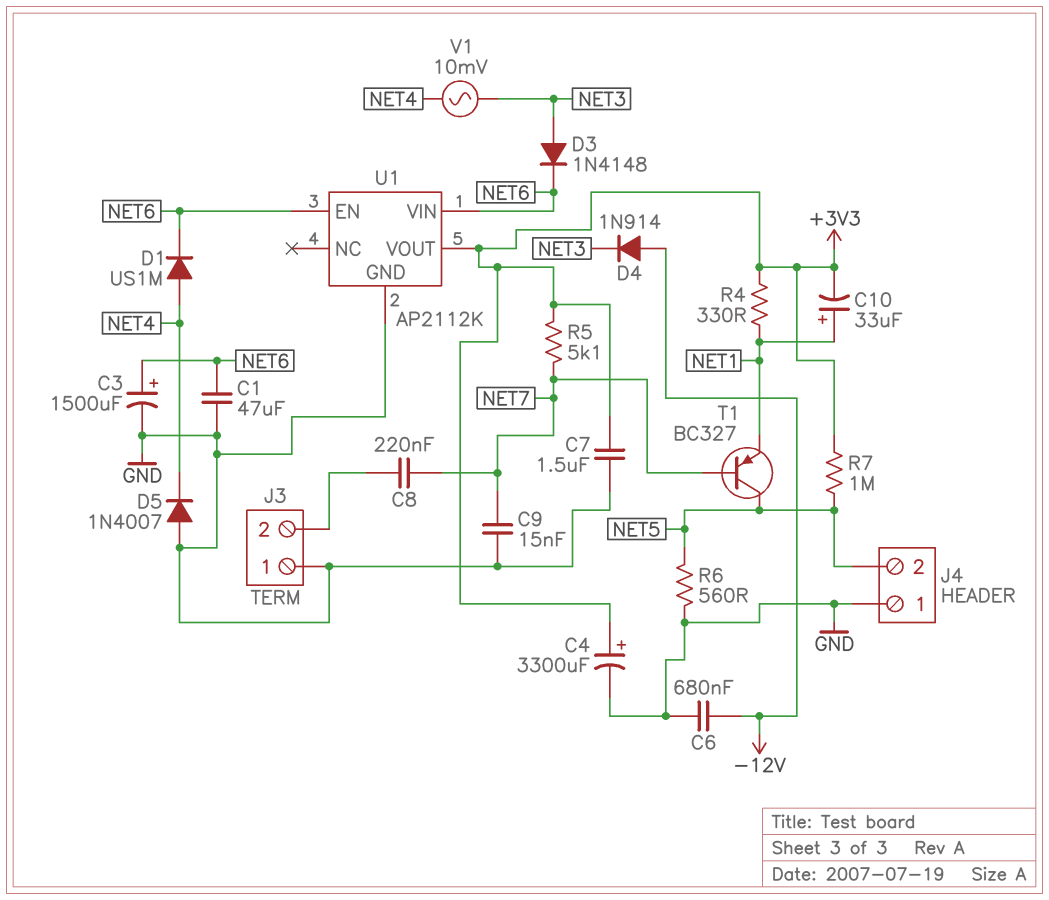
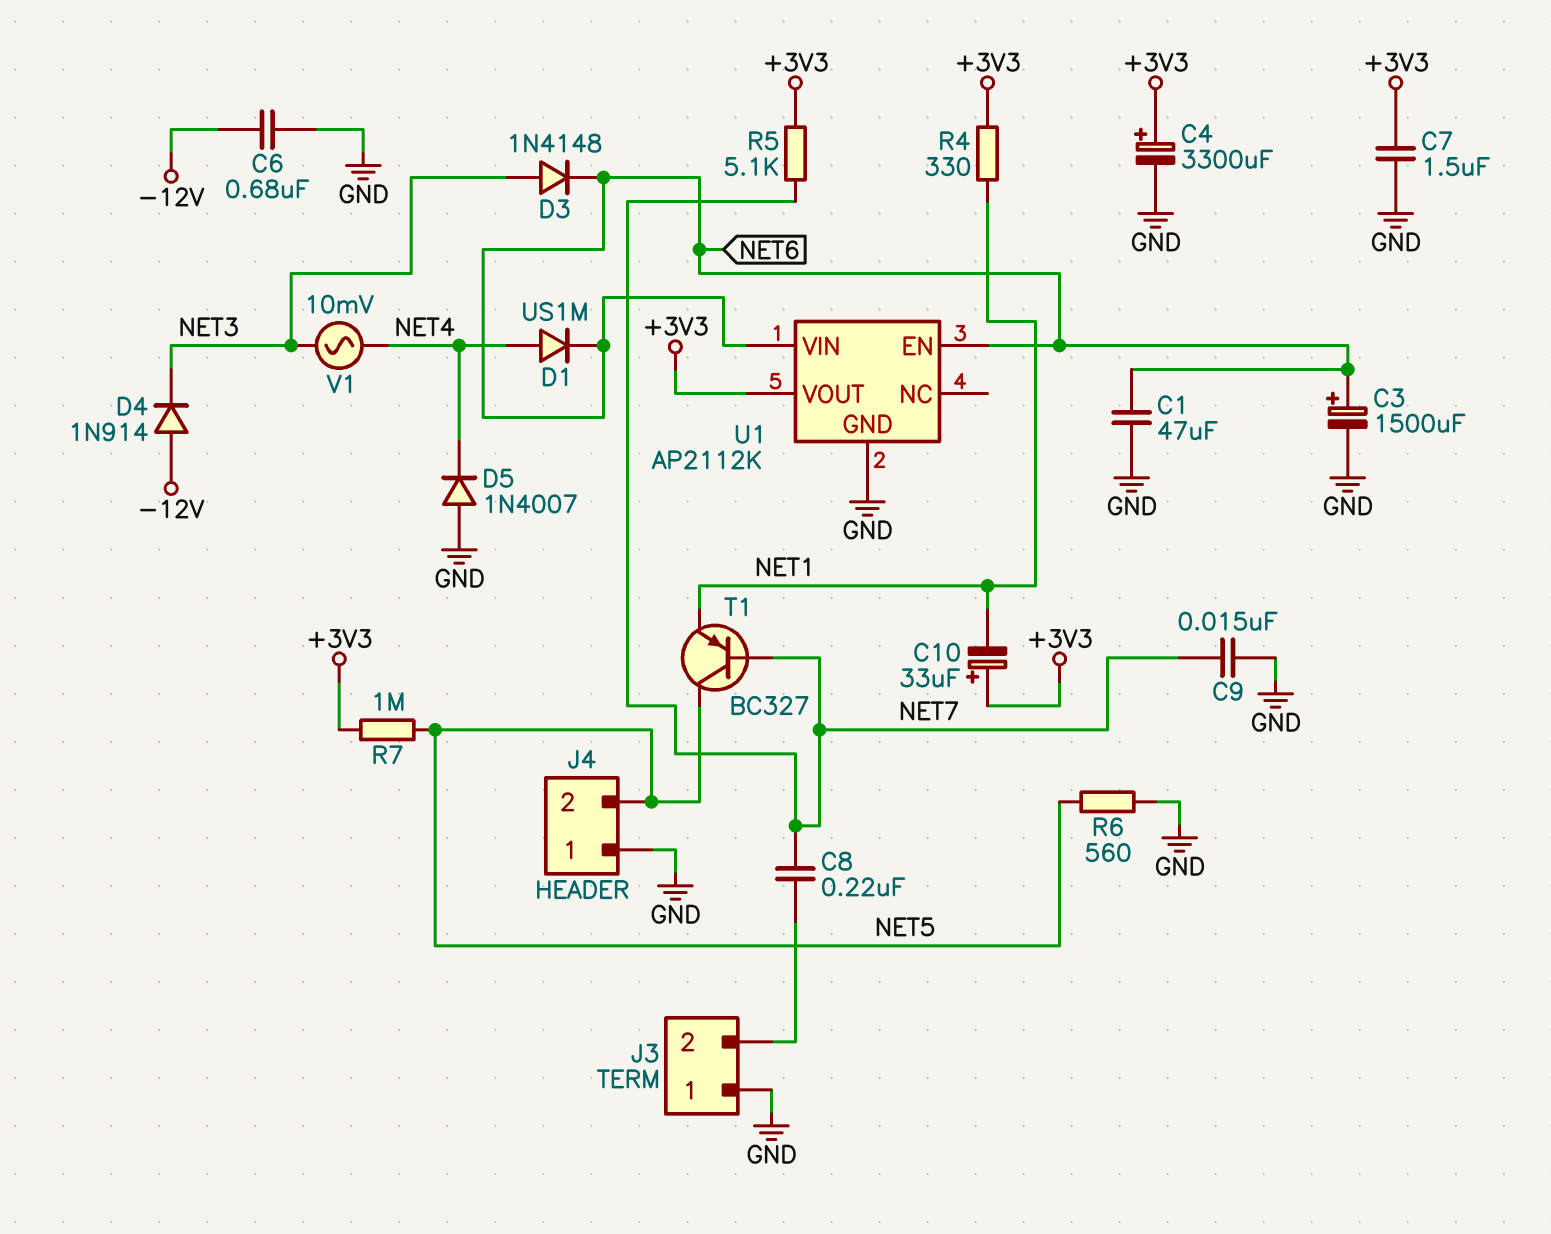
C10: 33uF (plus NET1, minus +3V3) -> 33uF (plus +3V3, minus NET1)

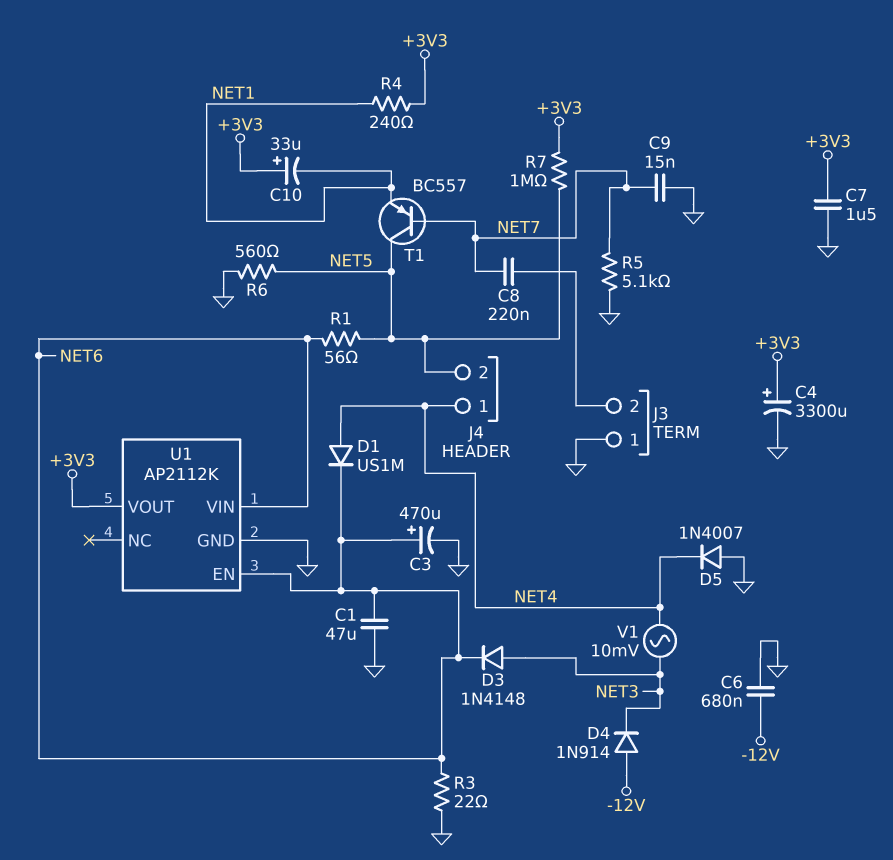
C3: 1500uF (plus NET6, minus GND) -> 470uF (plus NET6, minus GND)
J4 pin 1: GND -> NET4
R1: none -> 56 (NET5, NET6)
R3: none -> 22 (GND, NET6)
R4: 330 (+3V3, NET1) -> 240 (+3V3, NET1)
R5: 5.1k (+3V3, NET7) -> 5.1k (GND, NET7)
T1: PNP BC327 (B NET7, C NET5, E NET1) -> PNP BC557 (B NET7, C NET5, E NET1)

